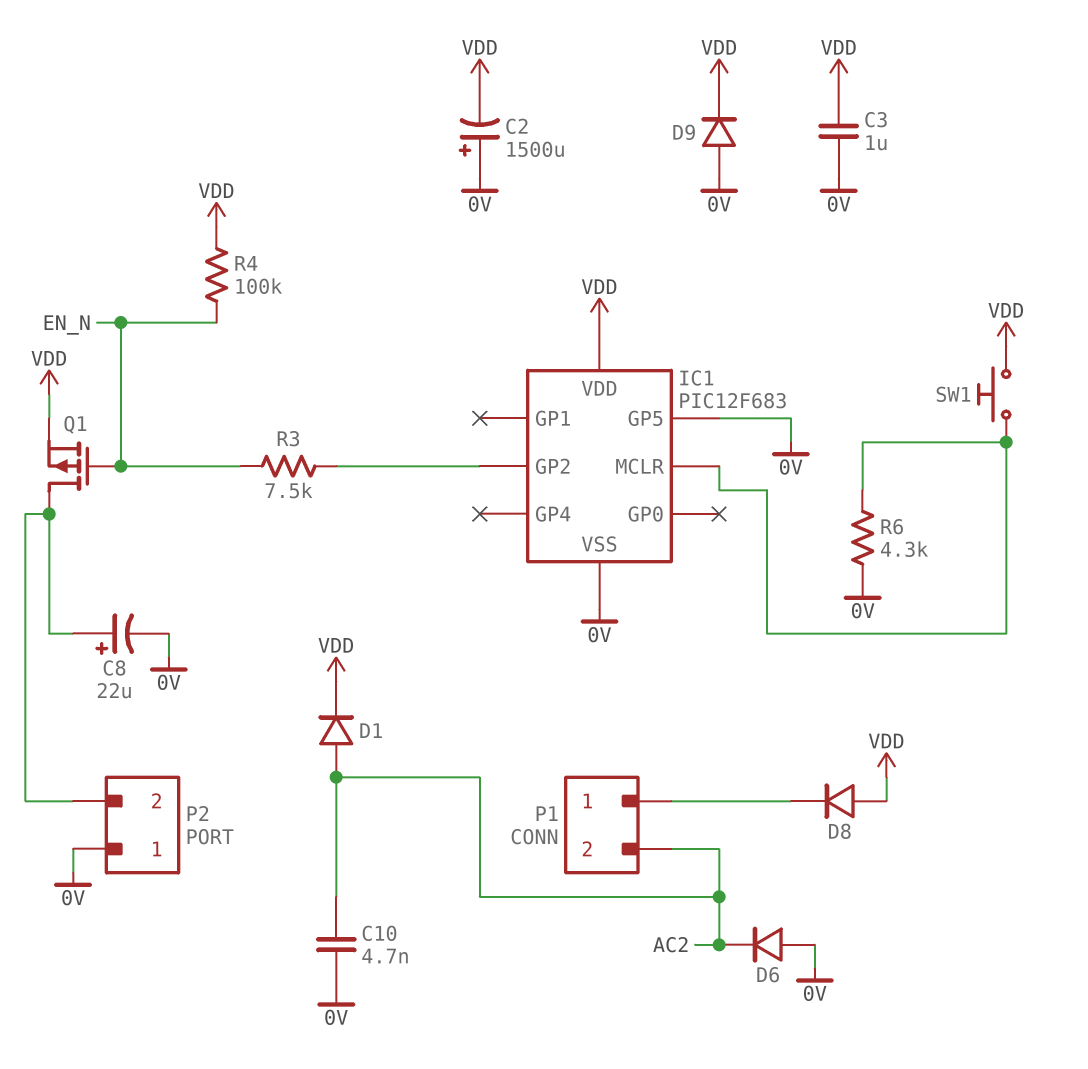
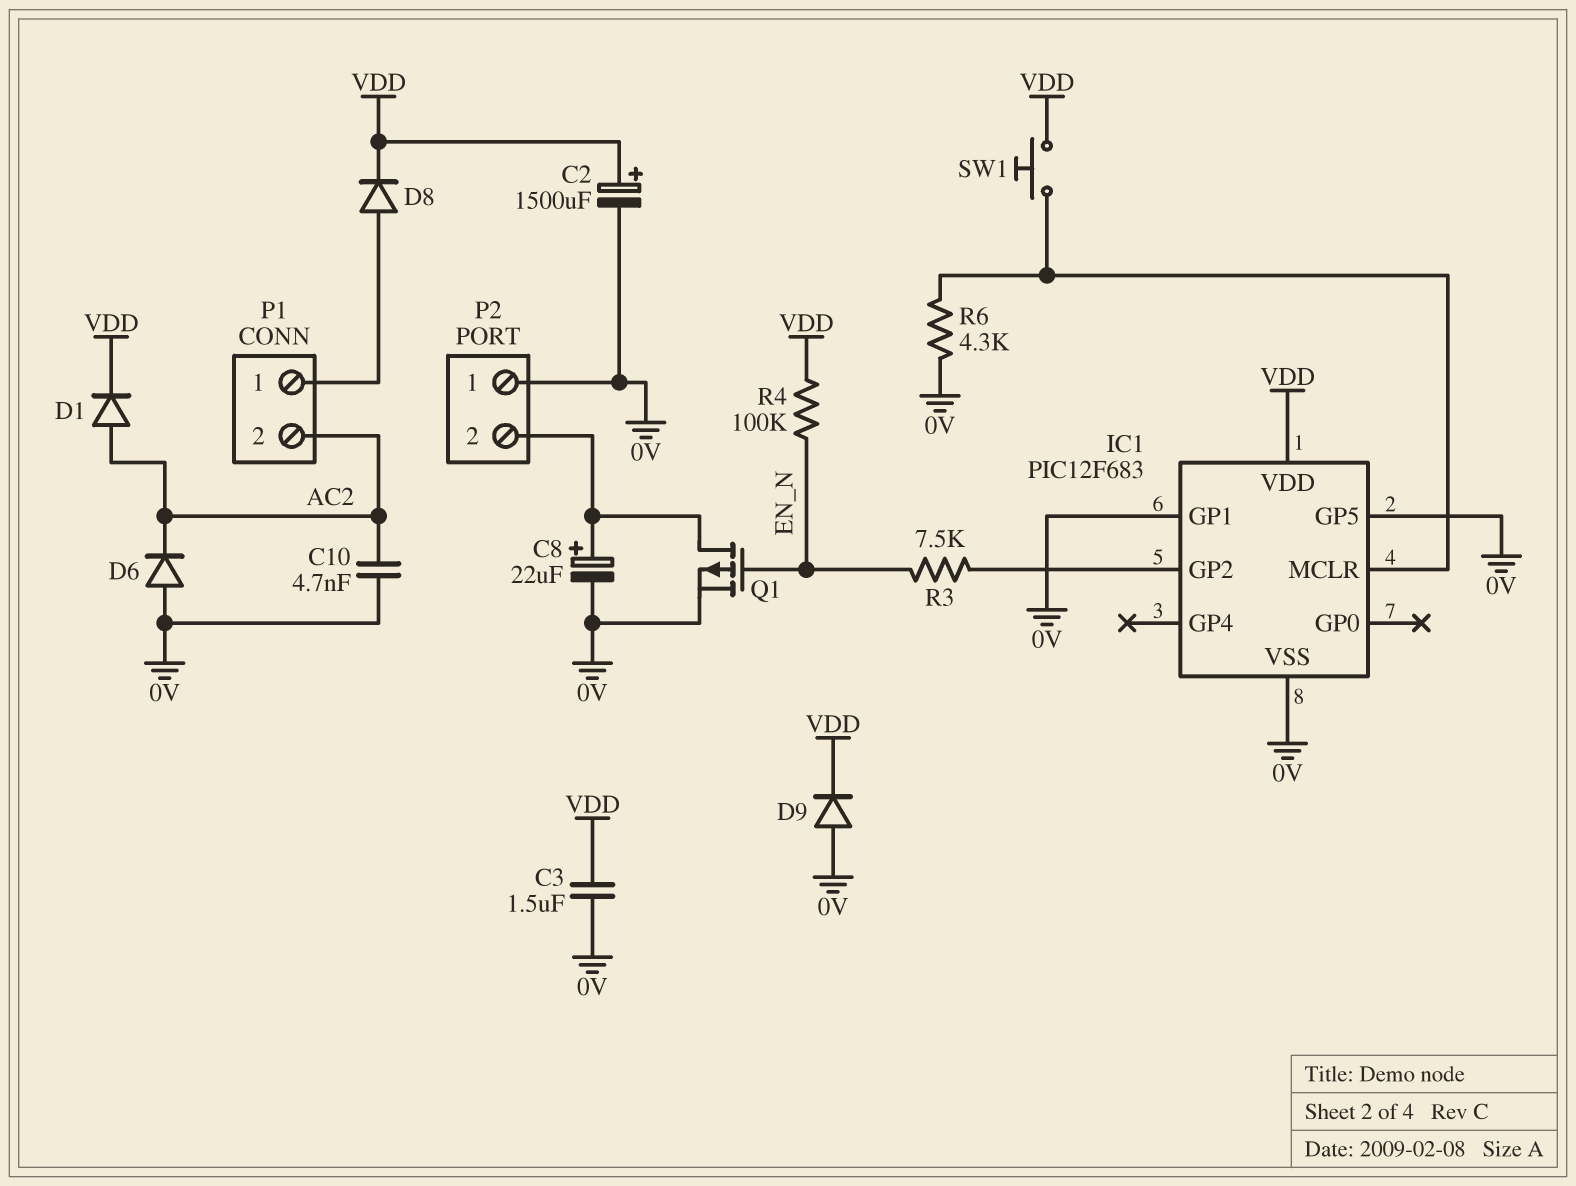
C2: 1500uF (plus 0V, minus VDD) -> 1500uF (plus VDD, minus 0V)
C3: 1uF (0V, VDD) -> 1.5uF (0V, VDD)
D8: diode (A VDD, K P1/1) -> diode (A P1/1, K VDD)
IC1 pin GP1: none -> 0V
Q1: PMOS (G EN_N, D P2/2, S VDD) -> PMOS (G EN_N, D P2/2, S 0V)

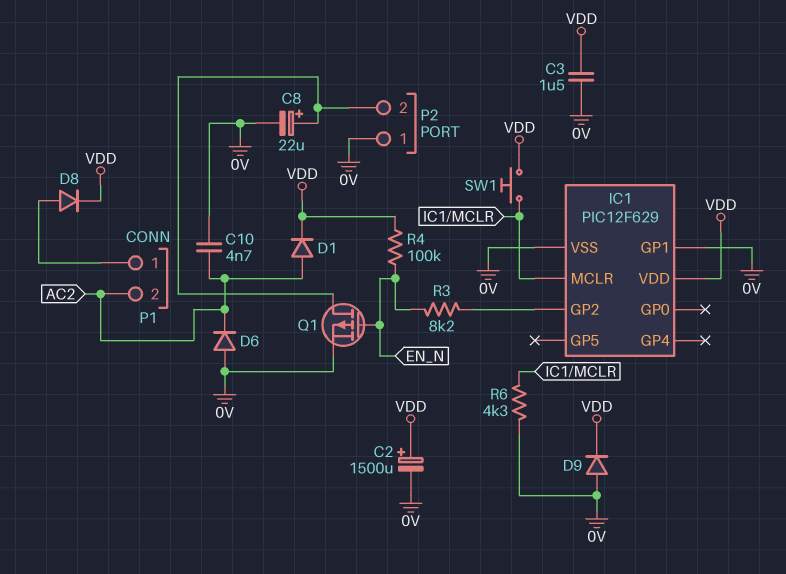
IC1: PIC12F683 -> PIC12F629
IC1 pin GP5: 0V -> none
R3: 7.5k (EN_N, IC1/GP2) -> 8.2k (EN_N, IC1/GP2)

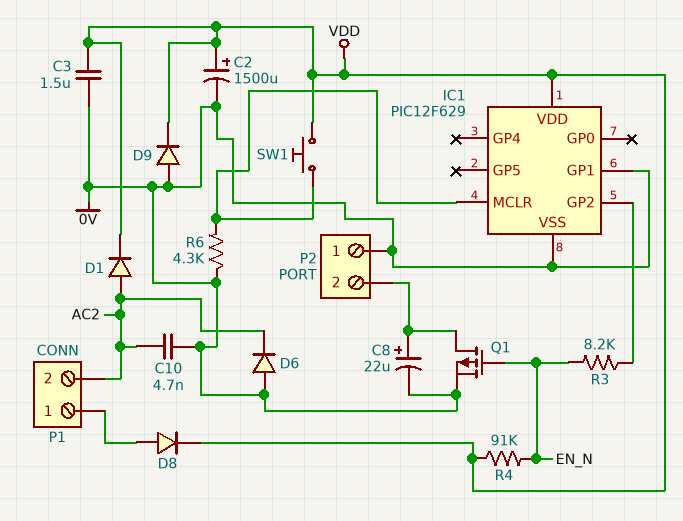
R4: 100k (EN_N, VDD) -> 91k (EN_N, VDD)

